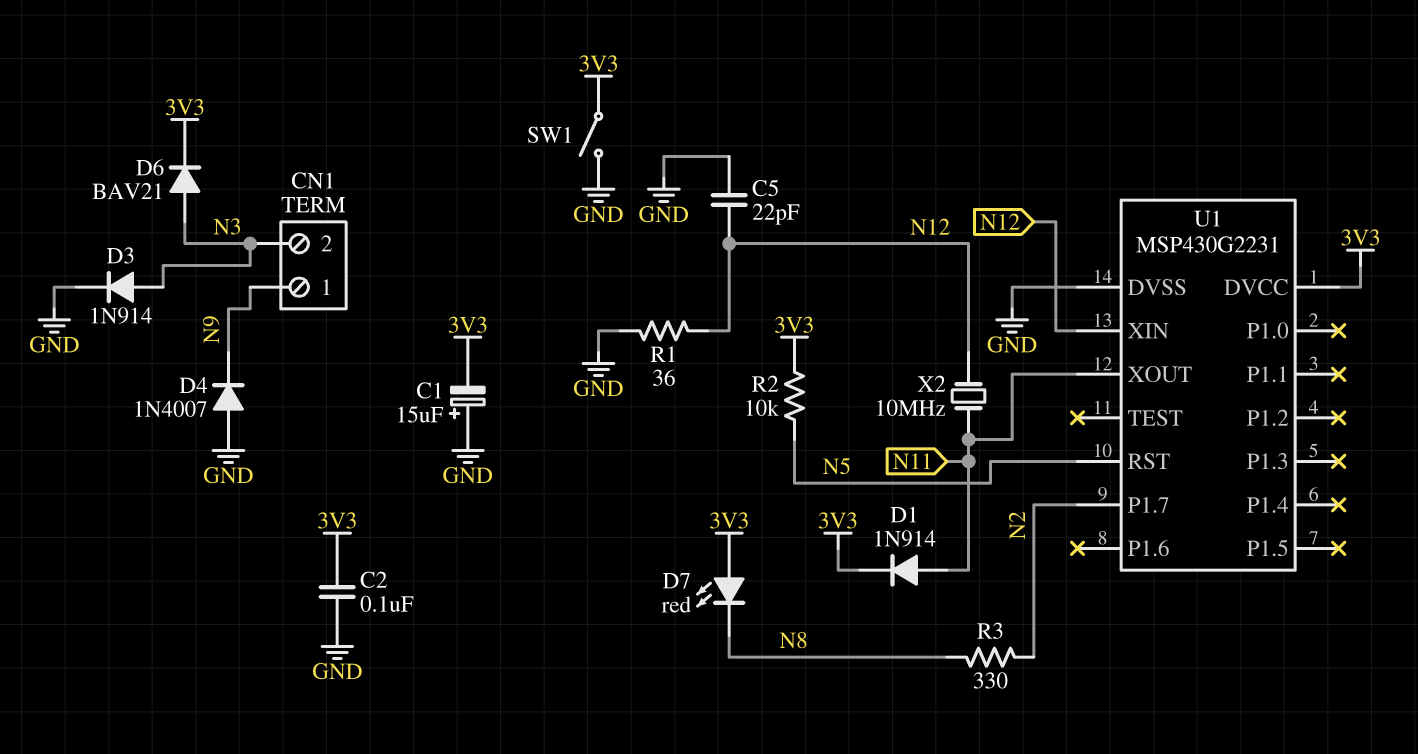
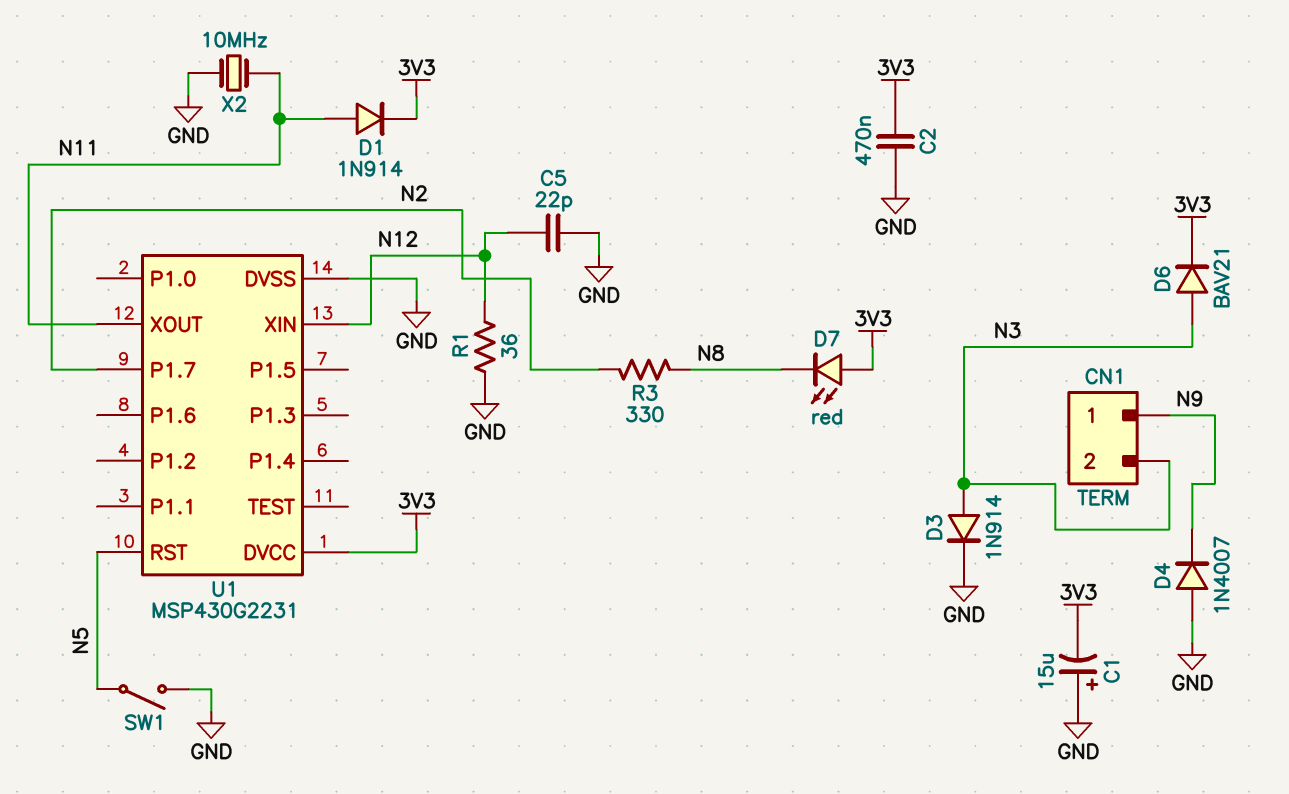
C2: 100nF (3V3, GND) -> 470nF (3V3, GND)
R2: 10k (3V3, N5) -> none
SW1: switch (3V3, GND) -> switch (GND, N5)
X2: 10MHz (N11, N12) -> 10MHz (GND, N11)

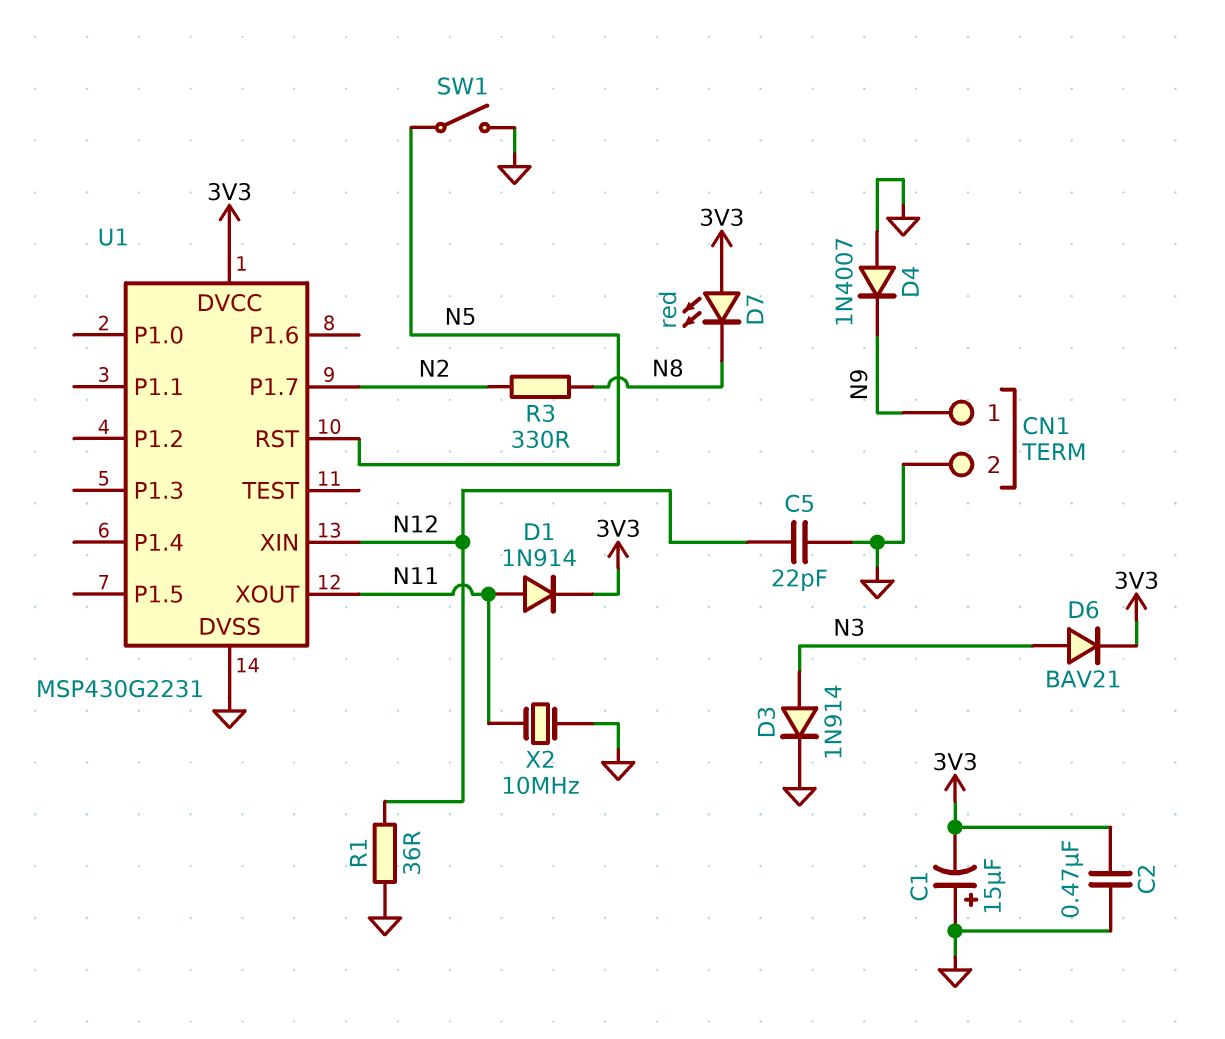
CN1 pin 2: N3 -> GND

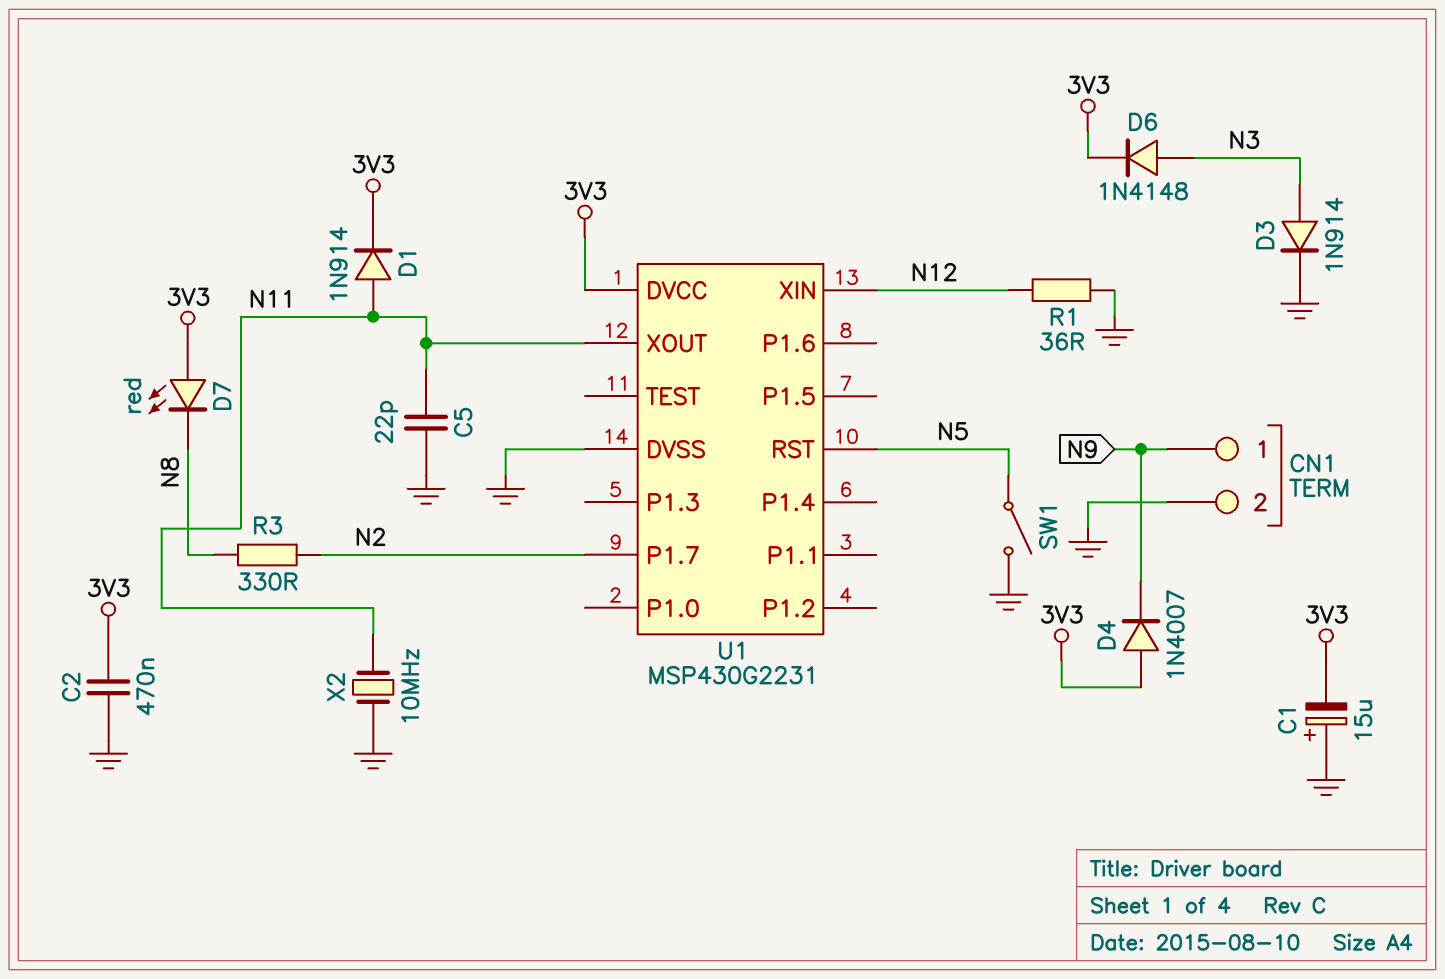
C5: 22pF (GND, N12) -> 22pF (GND, N11)
D4: diode 1N4007 (A GND, K N9) -> diode 1N4007 (A 3V3, K N9)
D6: diode BAV21 (A N3, K 3V3) -> diode 1N4148 (A N3, K 3V3)

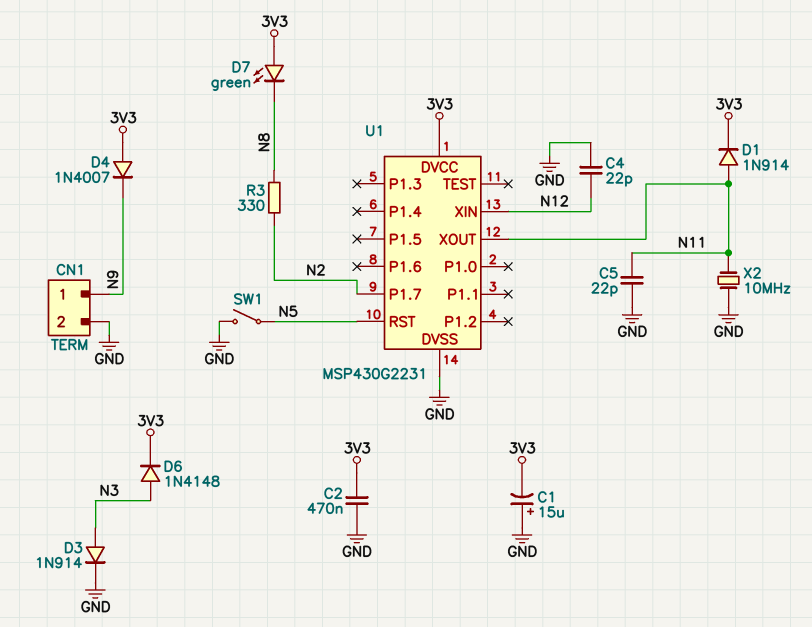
C4: none -> 22pF (GND, N12)
D7: LED red (A 3V3, K N8) -> LED green (A 3V3, K N8)
R1: 36 (GND, N12) -> none

